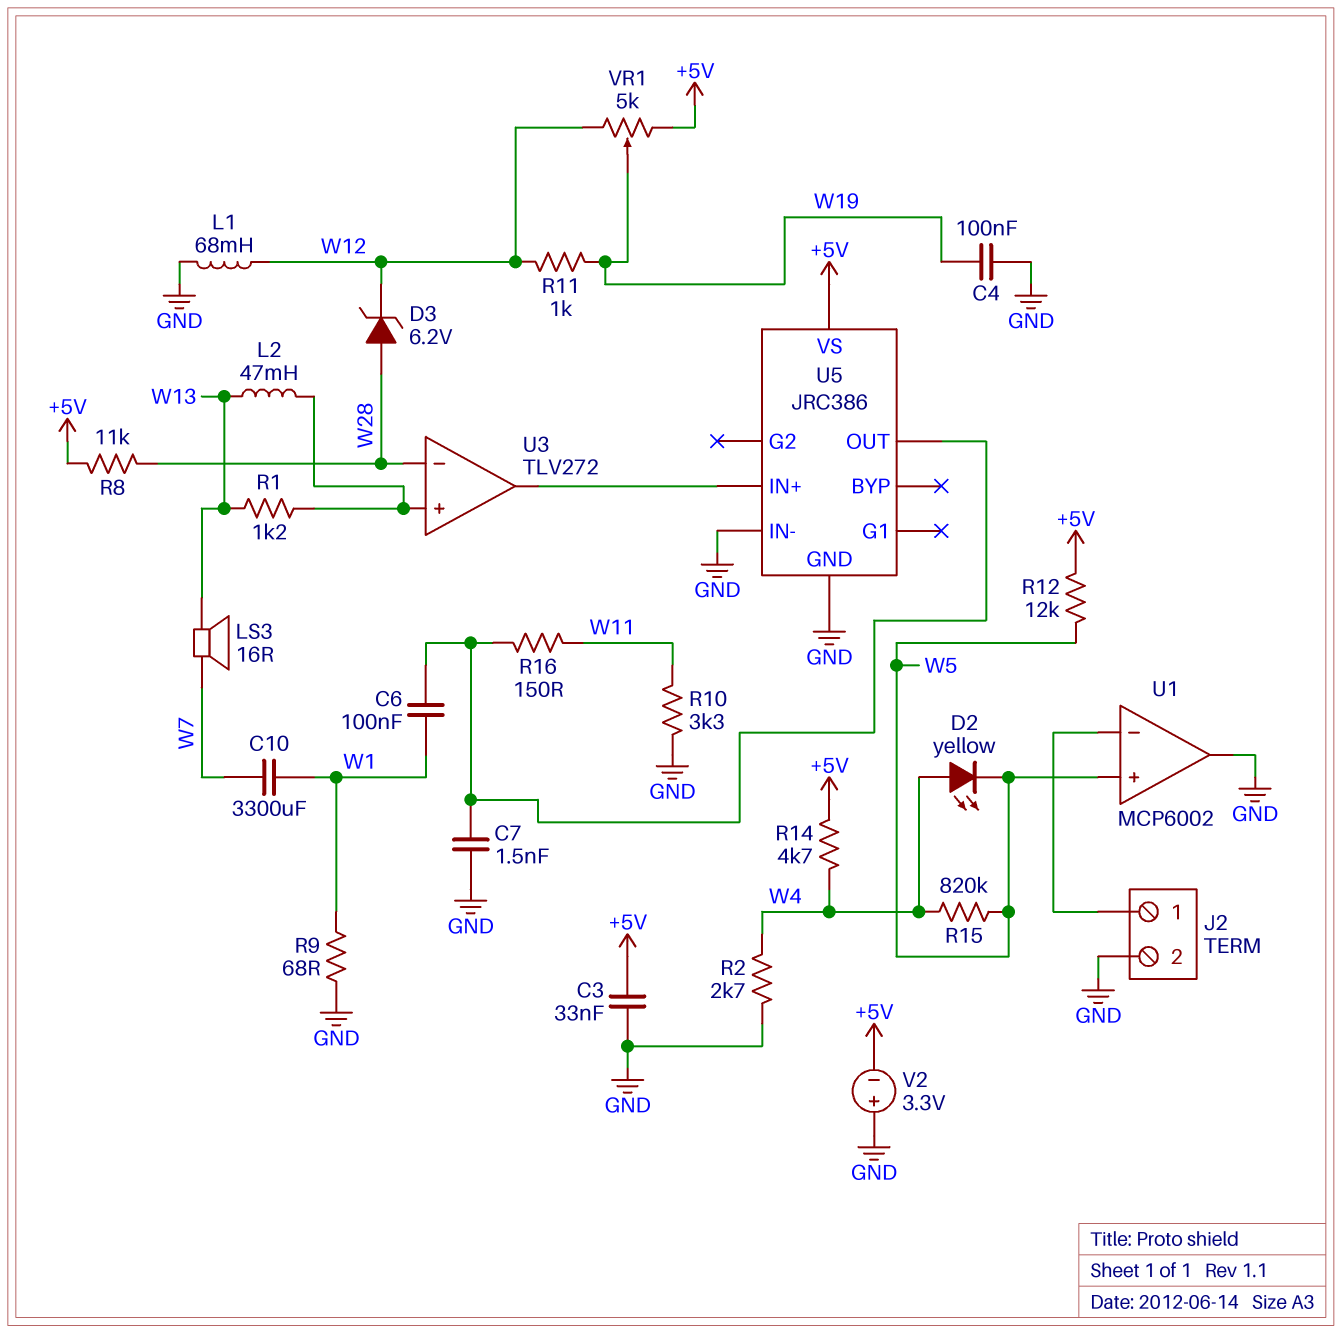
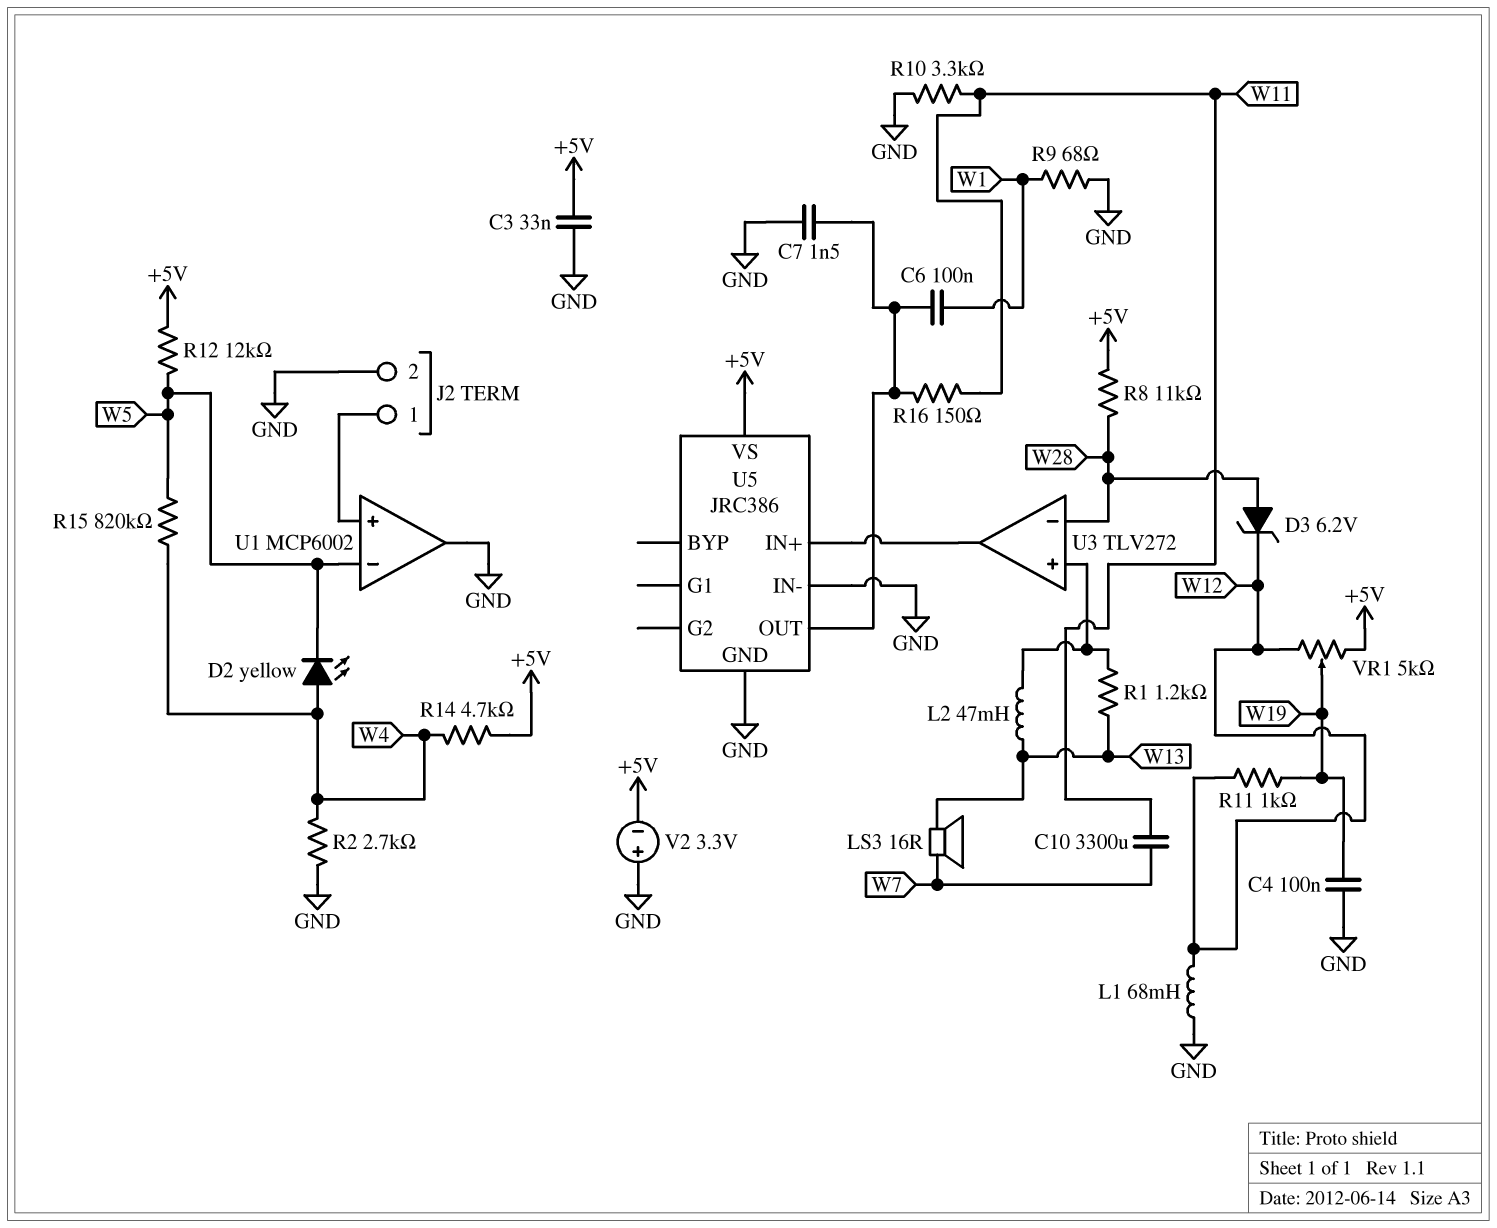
C10: 3300uF (W1, W7) -> 3300uF (W7, W11)
U1 pin in+: W5 -> J2/1
U1 pin in-: J2/1 -> W5

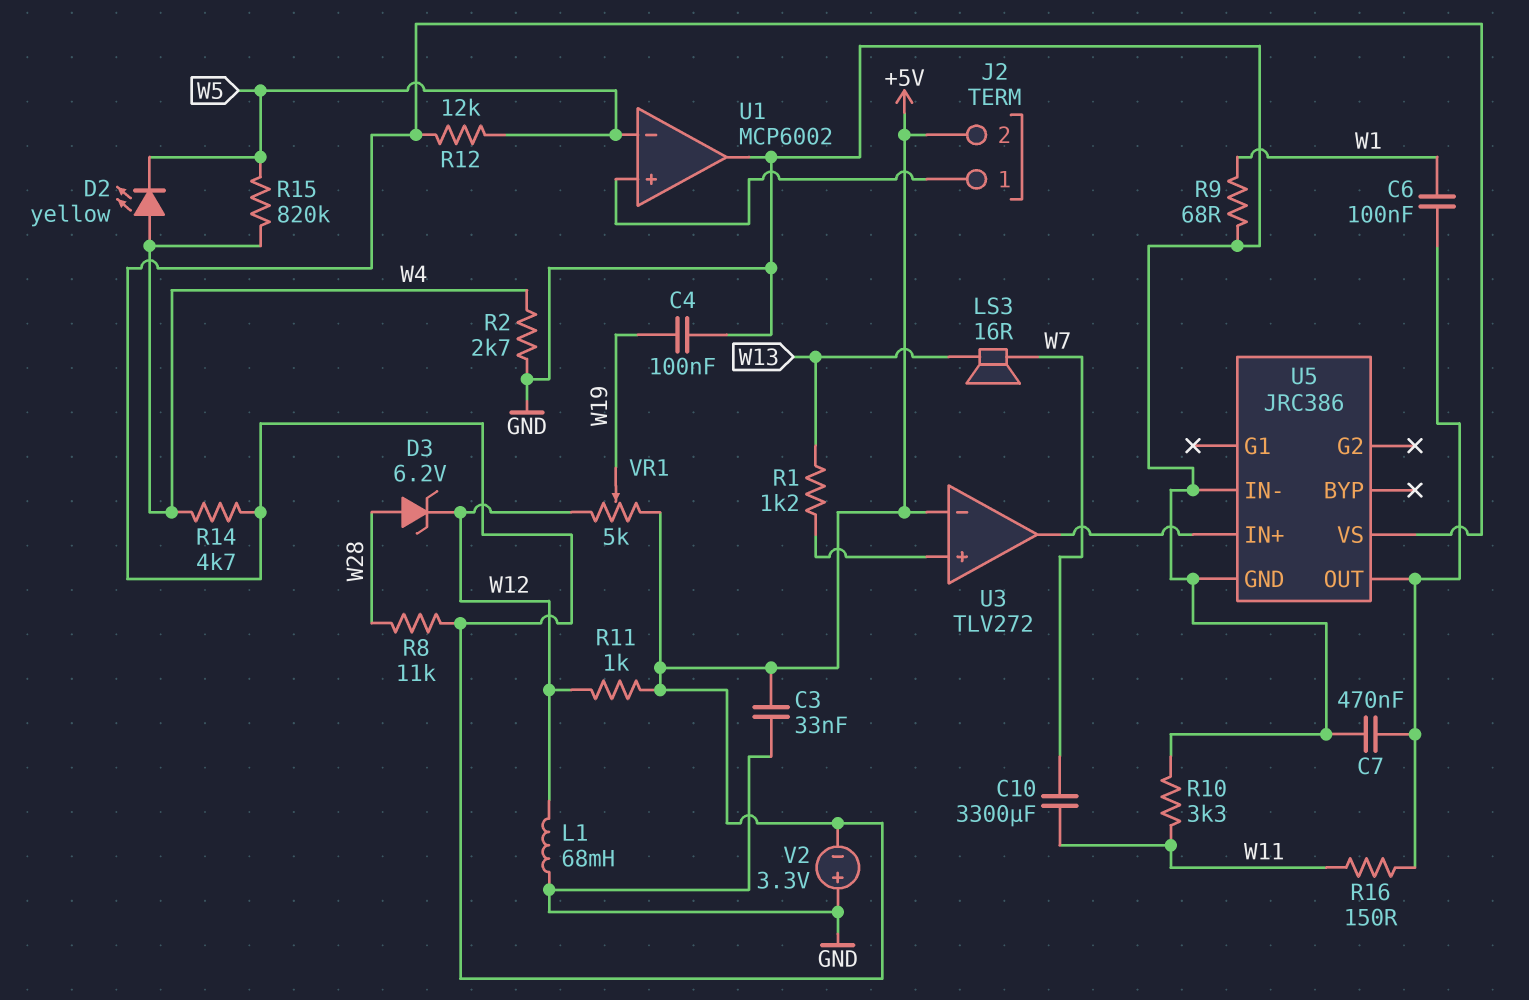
C7: 1.5nF (GND, U5/OUT) -> 470nF (GND, U5/OUT)
J2 pin 2: GND -> +5V
L2: 47mH (U3/in+, W13) -> none
R11: 1k (W12, W19) -> 1k (+5V, W12)
U3 pin in-: W28 -> +5V

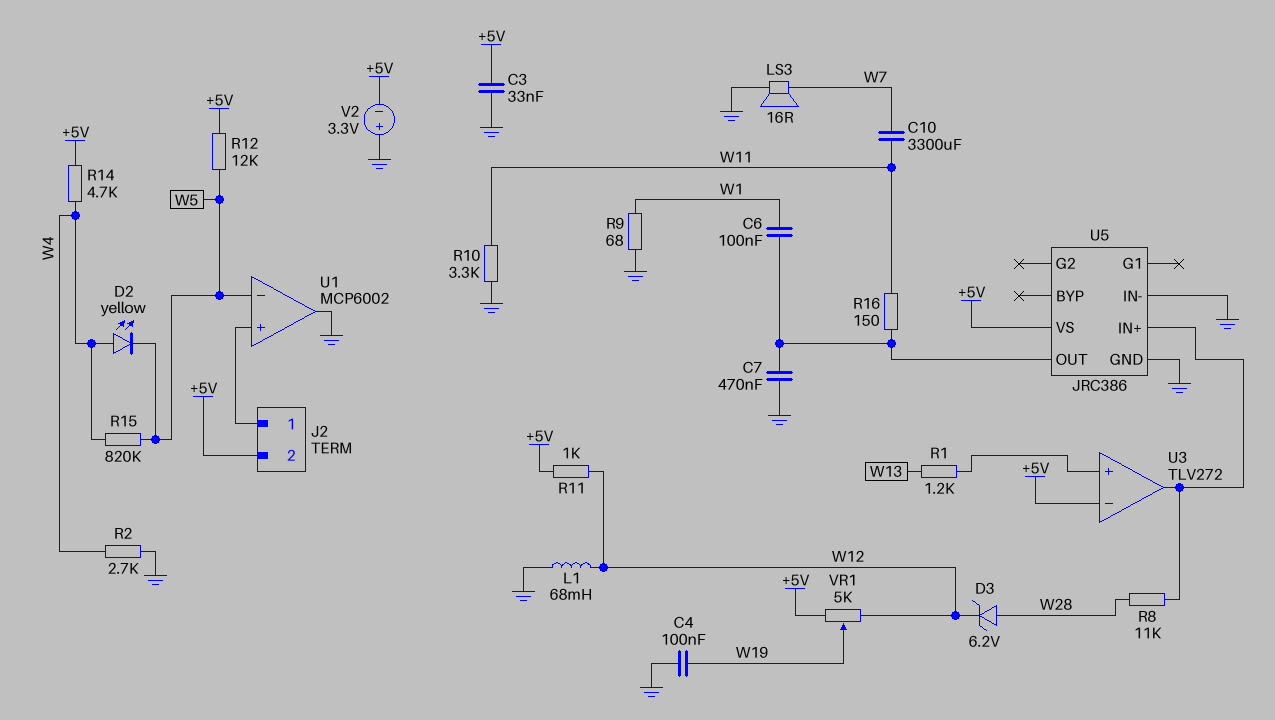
LS3: speaker 16R (W7, W13) -> speaker 16R (GND, W7)
R8: 11k (+5V, W28) -> 11k (U3/out, W28)

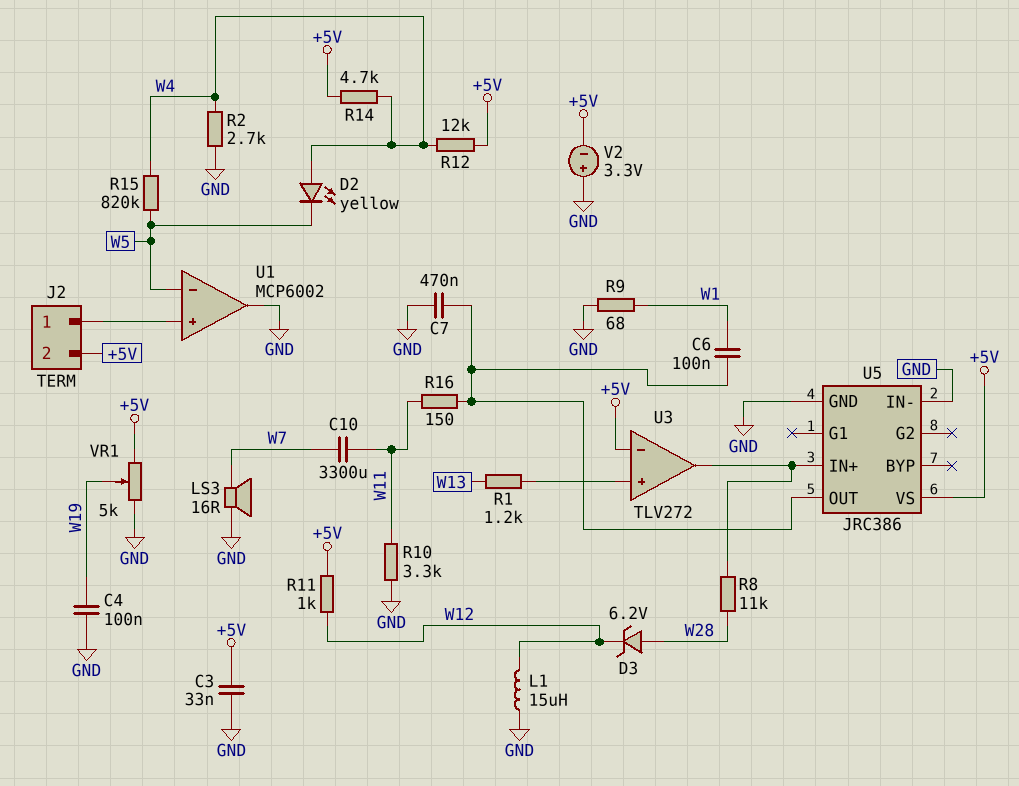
L1: 68mH (GND, W12) -> 15uH (GND, W12)
R12: 12k (+5V, W5) -> 12k (+5V, W4)
VR1: 5k (+5V, W12, wiper W19) -> 5k (+5V, GND, wiper W19)

